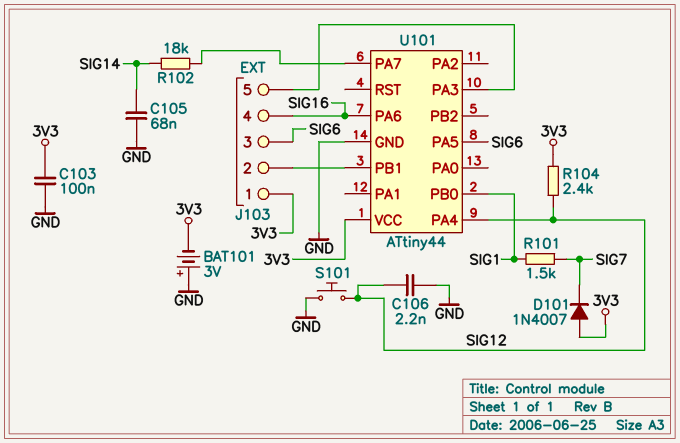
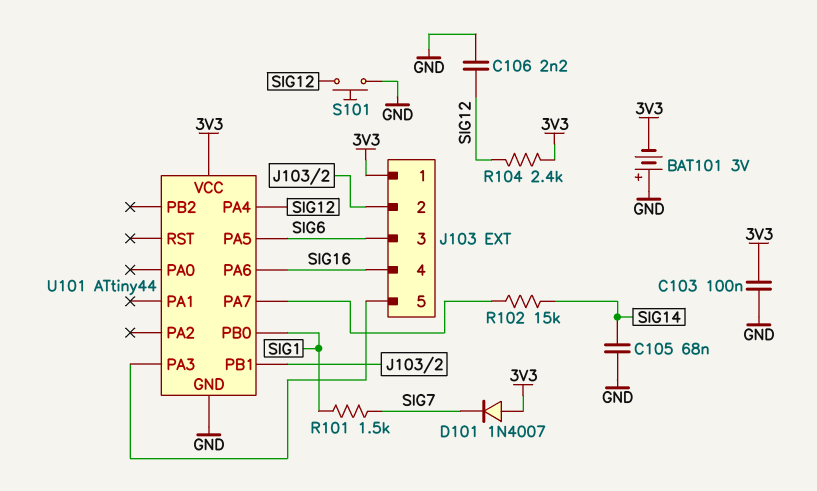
R102: 18k (SIG14, U101/PA7) -> 15k (SIG14, U101/PA7)

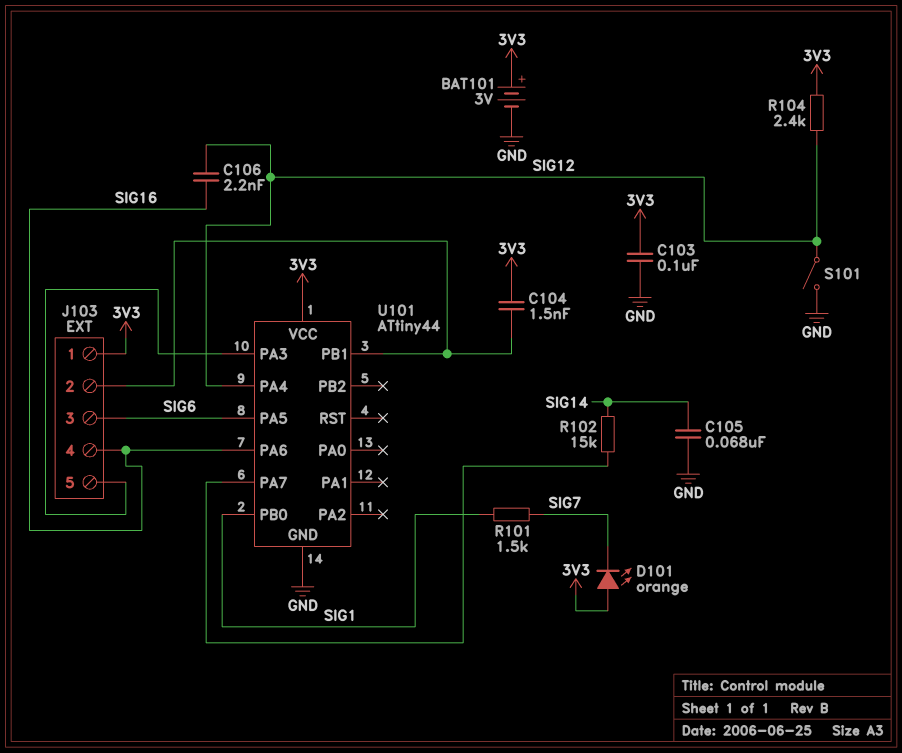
BAT101: 3V (plus GND, minus 3V3) -> 3V (plus 3V3, minus GND)
C104: none -> 1.5nF (3V3, J103/2)
C106: 2.2nF (GND, SIG12) -> 2.2nF (SIG12, SIG16)
D101: diode 1N4007 (A 3V3, K SIG7) -> LED orange (A 3V3, K SIG7)
S101: button (GND, SIG12) -> switch (GND, SIG12)

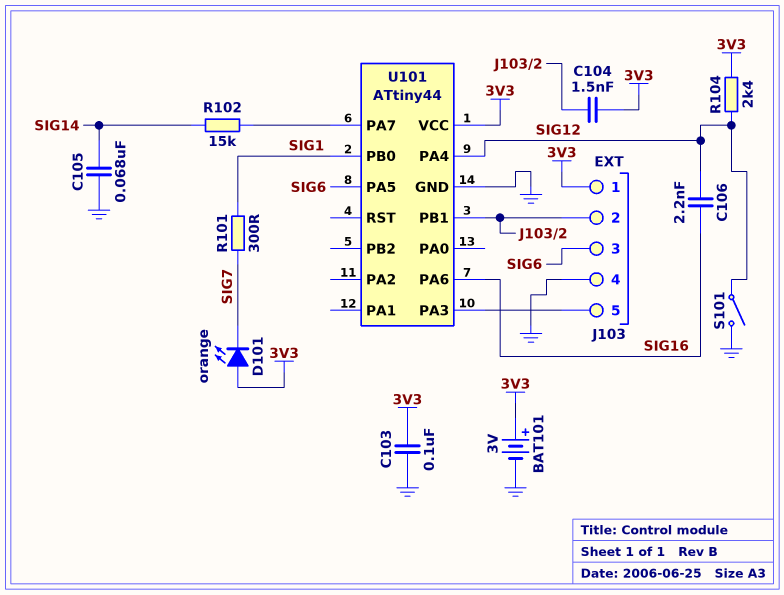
J103 pin 4: SIG16 -> GND
R101: 1.5k (SIG1, SIG7) -> 300 (SIG1, SIG7)

